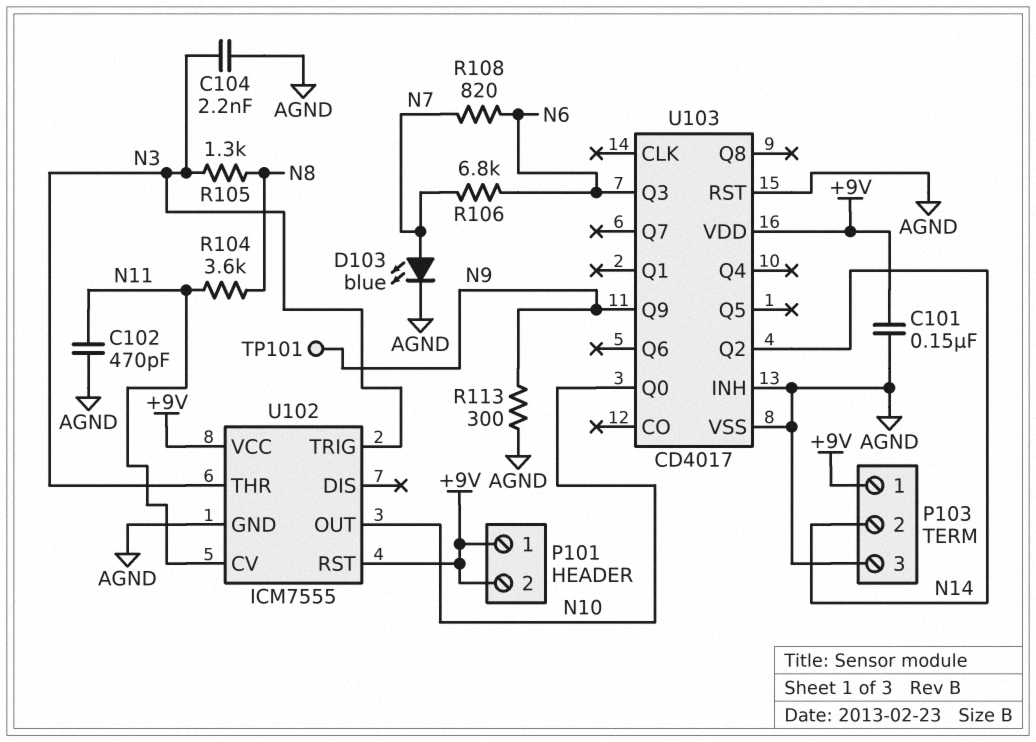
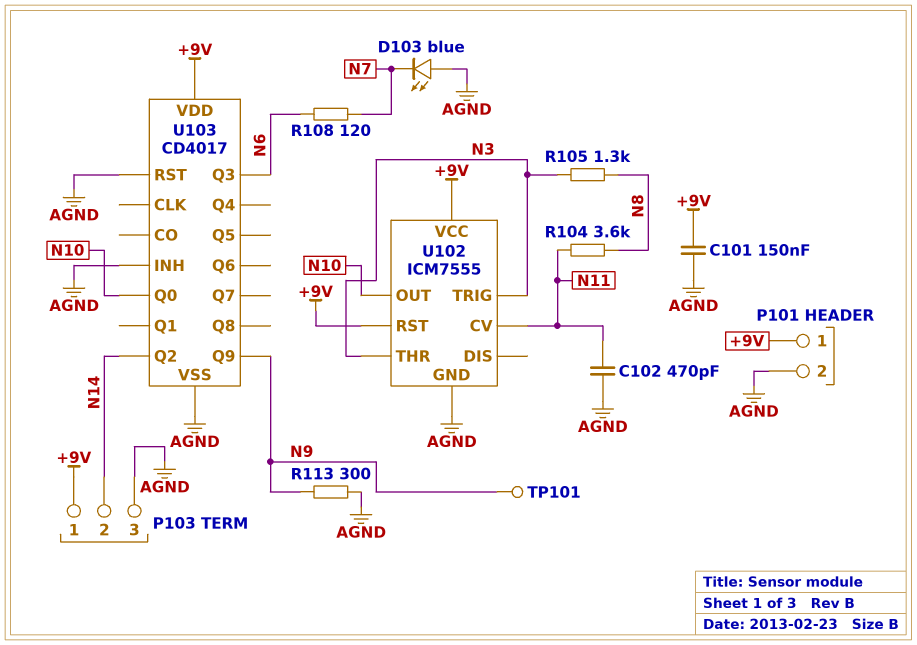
C104: 2.2nF (AGND, N3) -> none
D103: LED blue (A N7, K AGND) -> LED blue (A AGND, K N7)
P101 pin 2: +9V -> AGND
R106: 6.8k (N6, N7) -> none
R108: 820 (N6, N7) -> 120 (N6, N7)

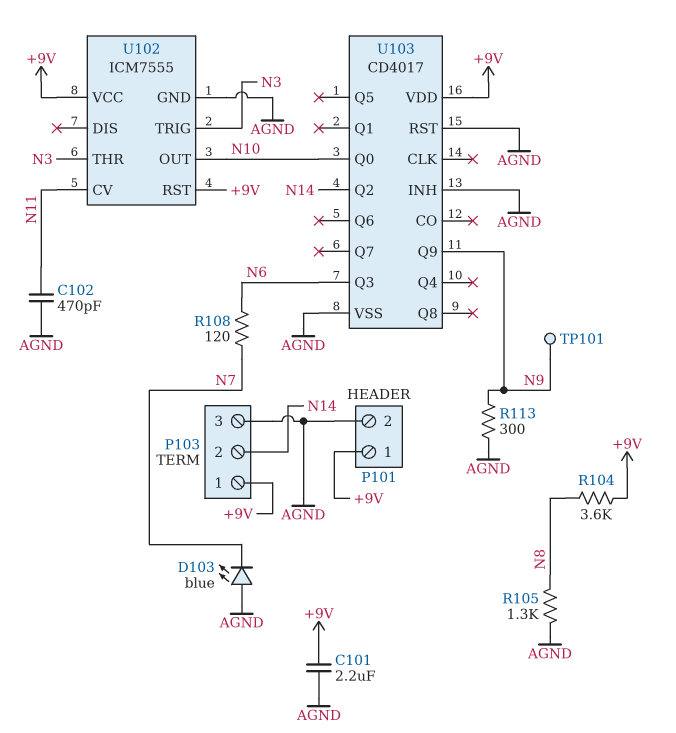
C101: 150nF (+9V, AGND) -> 2.2uF (+9V, AGND)
R104: 3.6k (N8, N11) -> 3.6k (+9V, N8)
R105: 1.3k (N3, N8) -> 1.3k (AGND, N8)

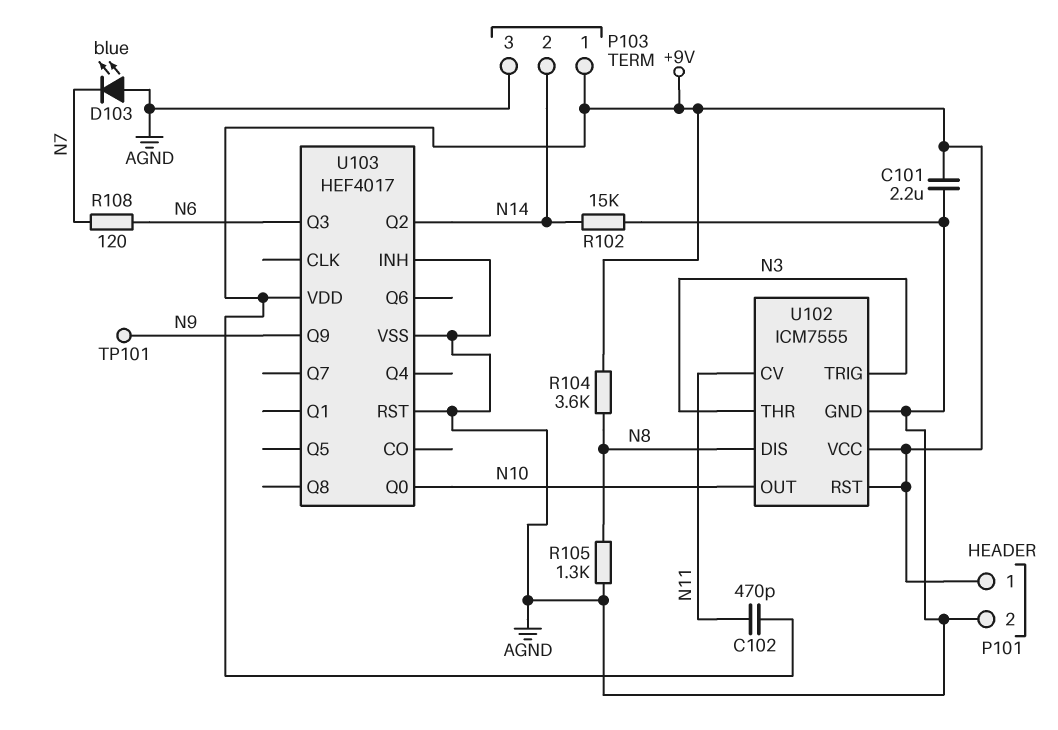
C102: 470pF (AGND, N11) -> 470pF (+9V, N11)
R102: none -> 15k (AGND, N14)
R113: 300 (AGND, N9) -> none
U102 pin DIS: none -> N8
U103: CD4017 -> HEF4017

